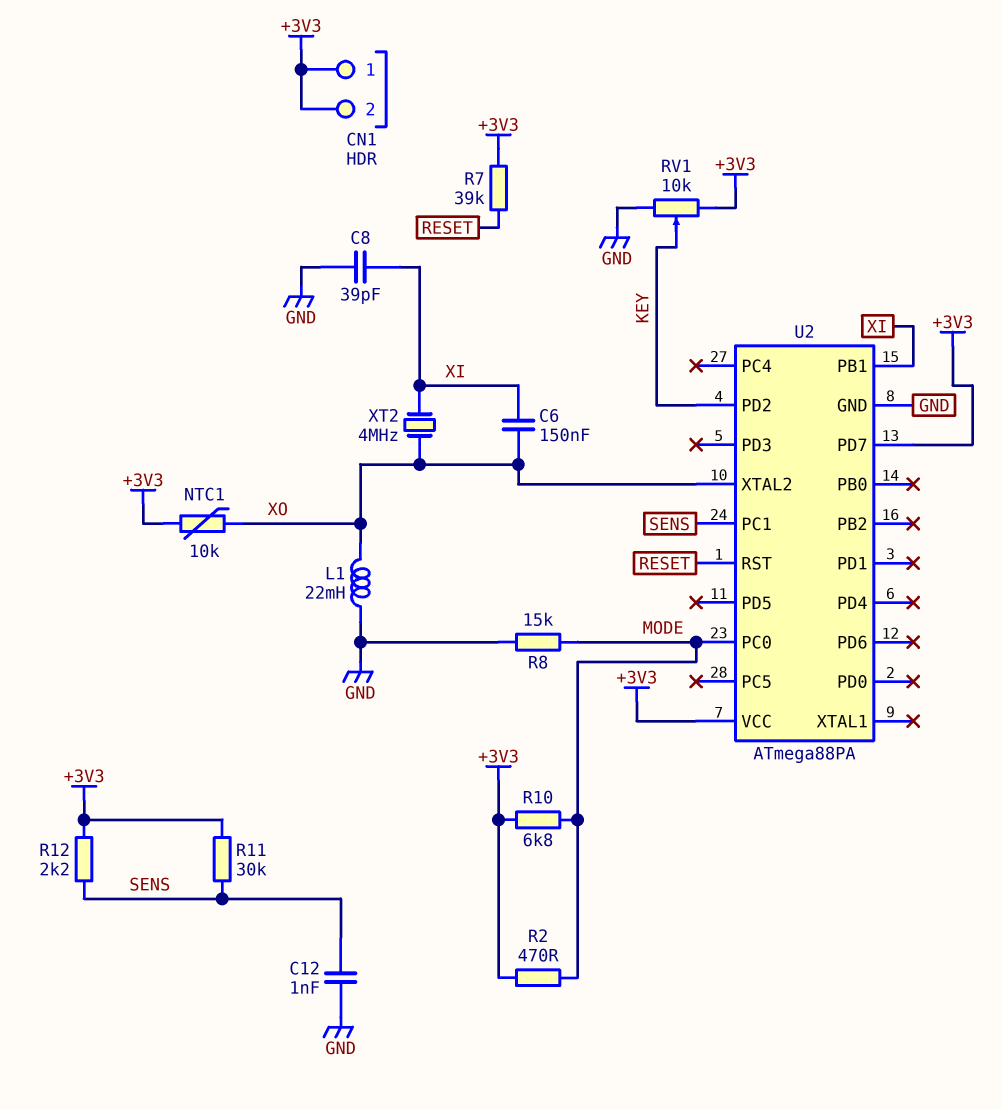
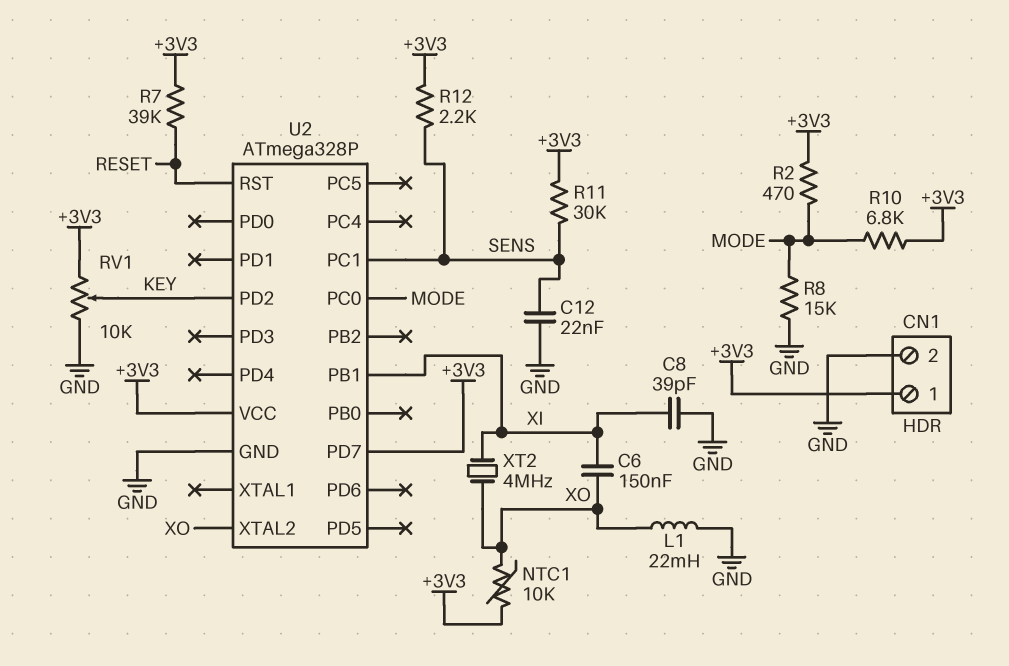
C12: 1nF (GND, SENS) -> 22nF (GND, SENS)
CN1 pin 2: +3V3 -> GND
U2: ATmega88PA -> ATmega328P

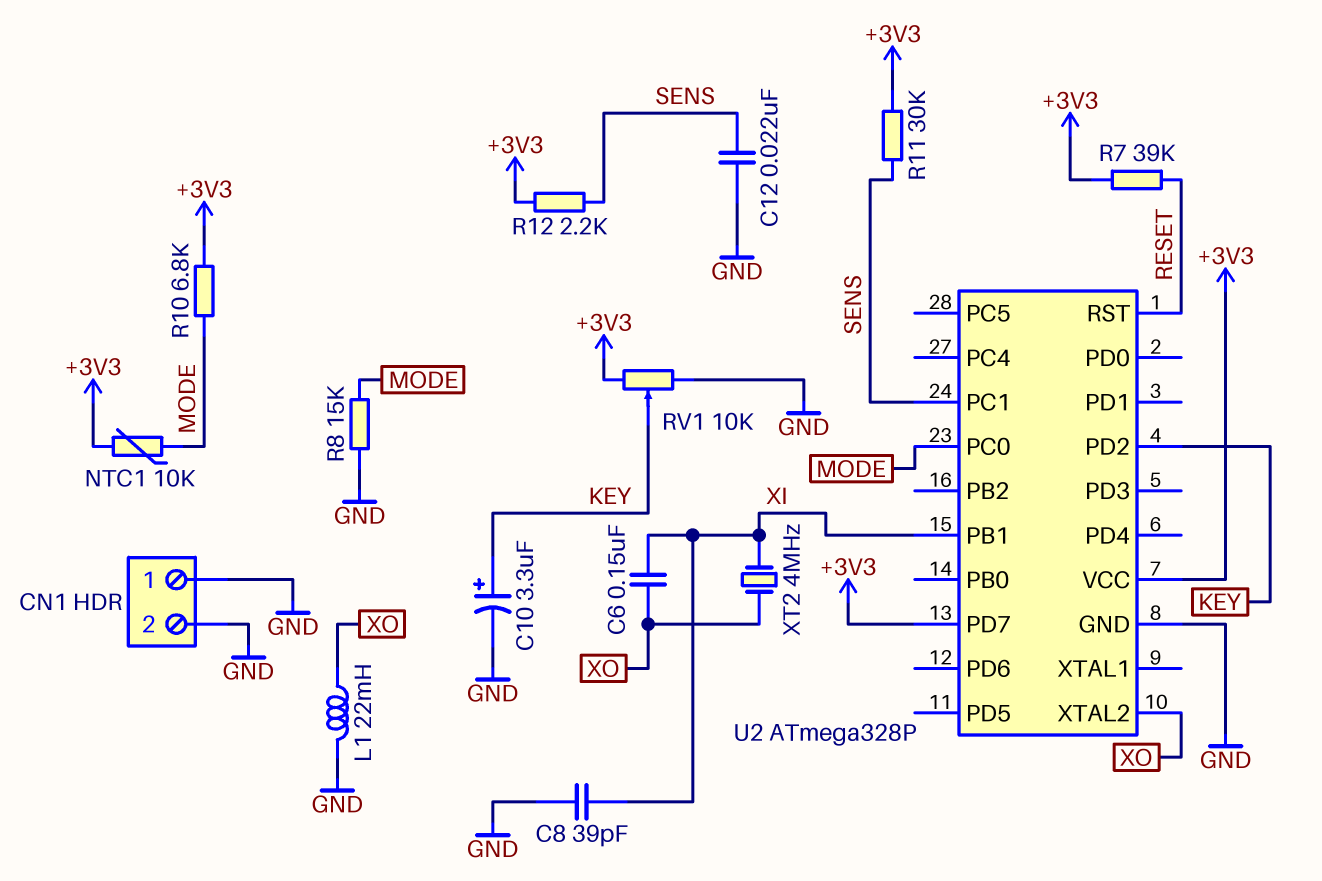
C10: none -> 3.3uF (plus KEY, minus GND)
CN1 pin 1: +3V3 -> GND
NTC1: 10k (+3V3, XO) -> 10k (+3V3, MODE)
R2: 470 (+3V3, MODE) -> none

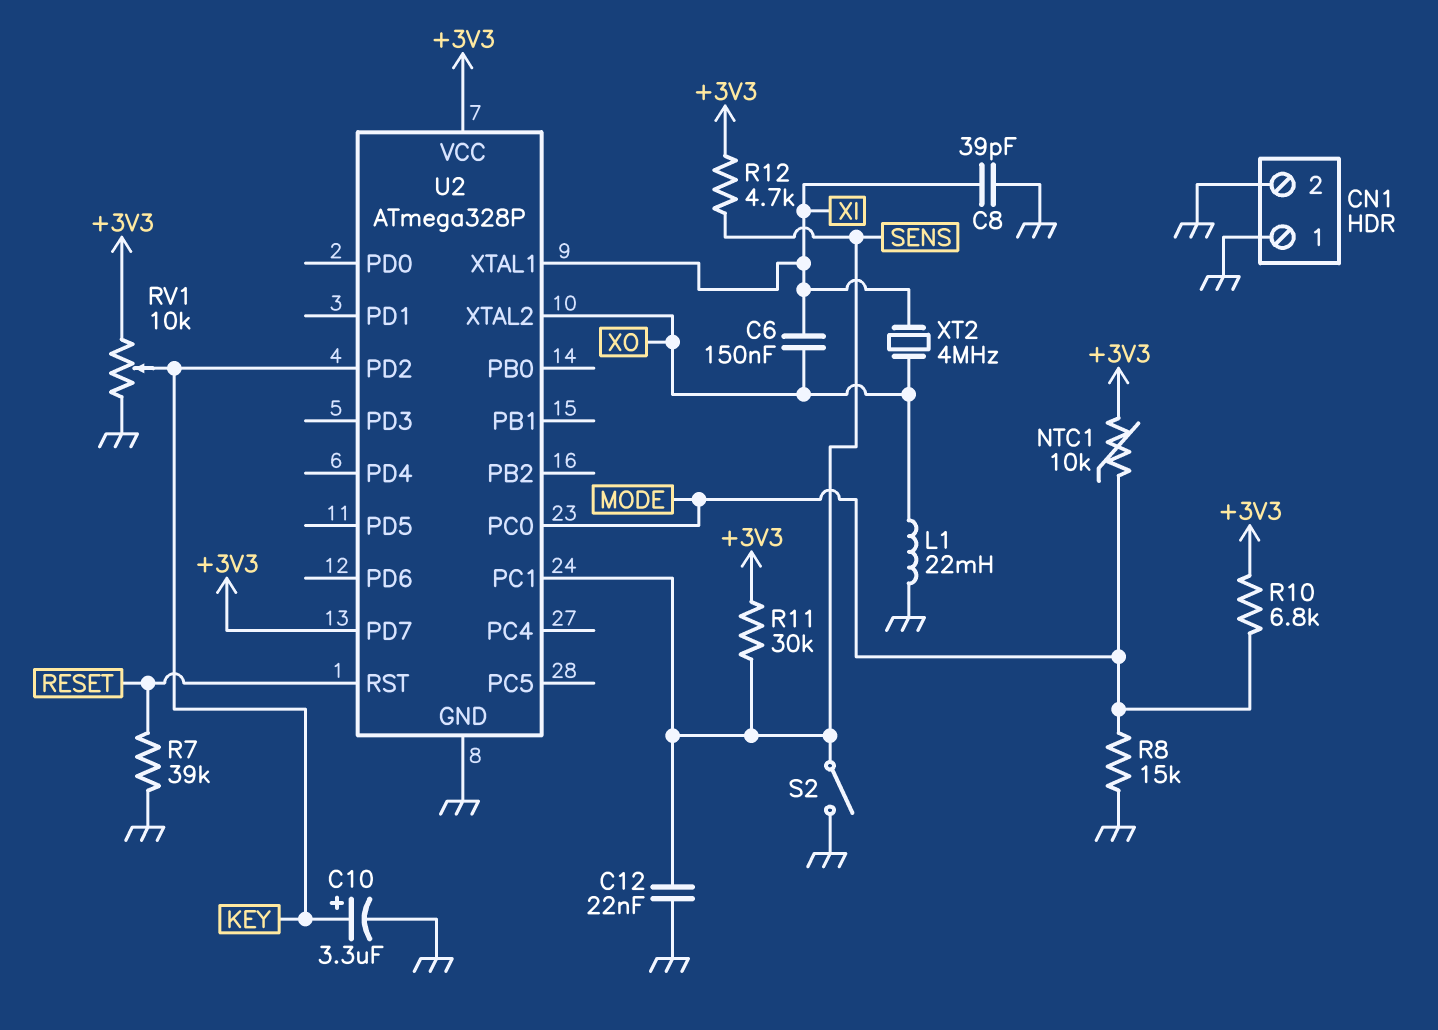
R7: 39k (+3V3, RESET) -> 39k (GND, RESET)
R12: 2.2k (+3V3, SENS) -> 4.7k (+3V3, SENS)
S2: none -> switch (GND, SENS)
U2 pin PB1: XI -> none
U2 pin XTAL1: none -> XI

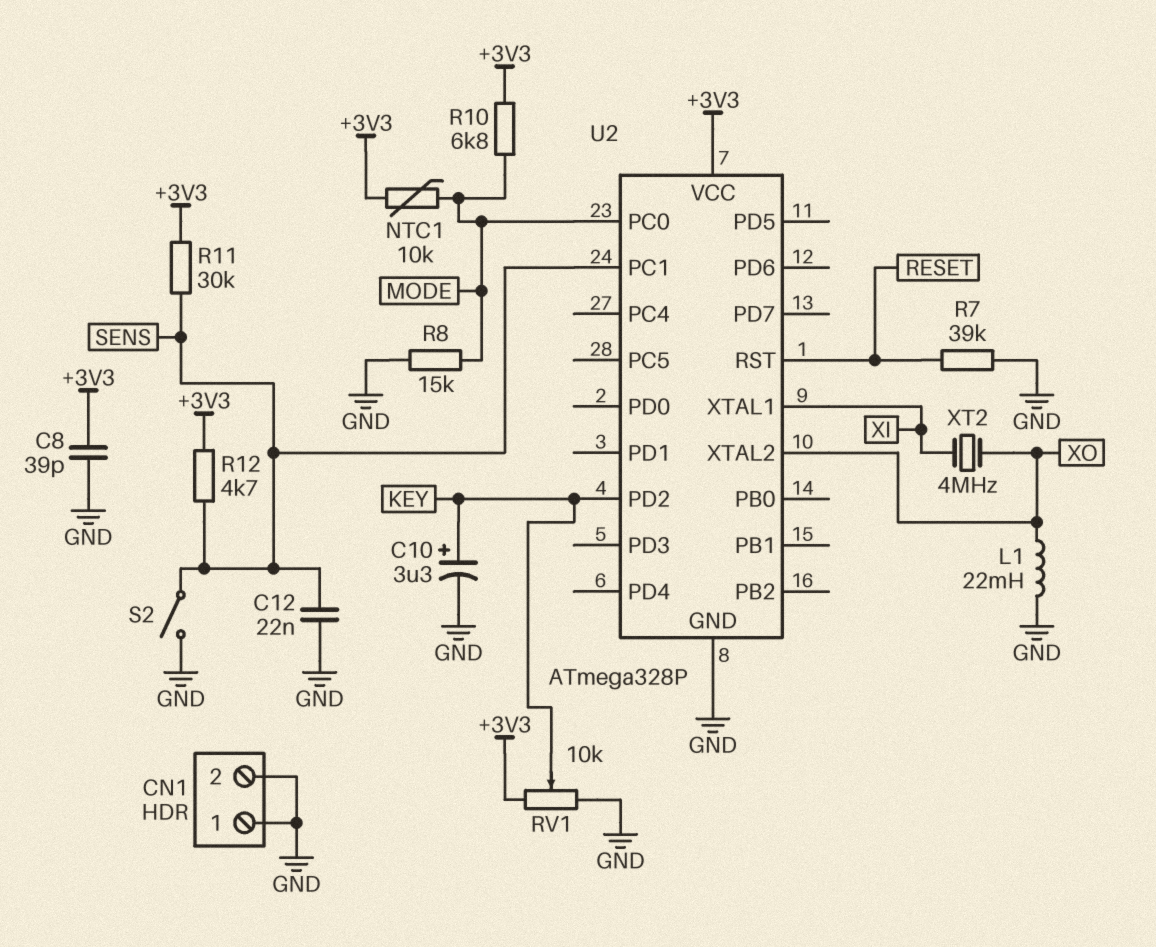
C6: 150nF (XI, XO) -> none
C8: 39pF (GND, XI) -> 39pF (+3V3, GND)
U2 pin PD7: +3V3 -> none

